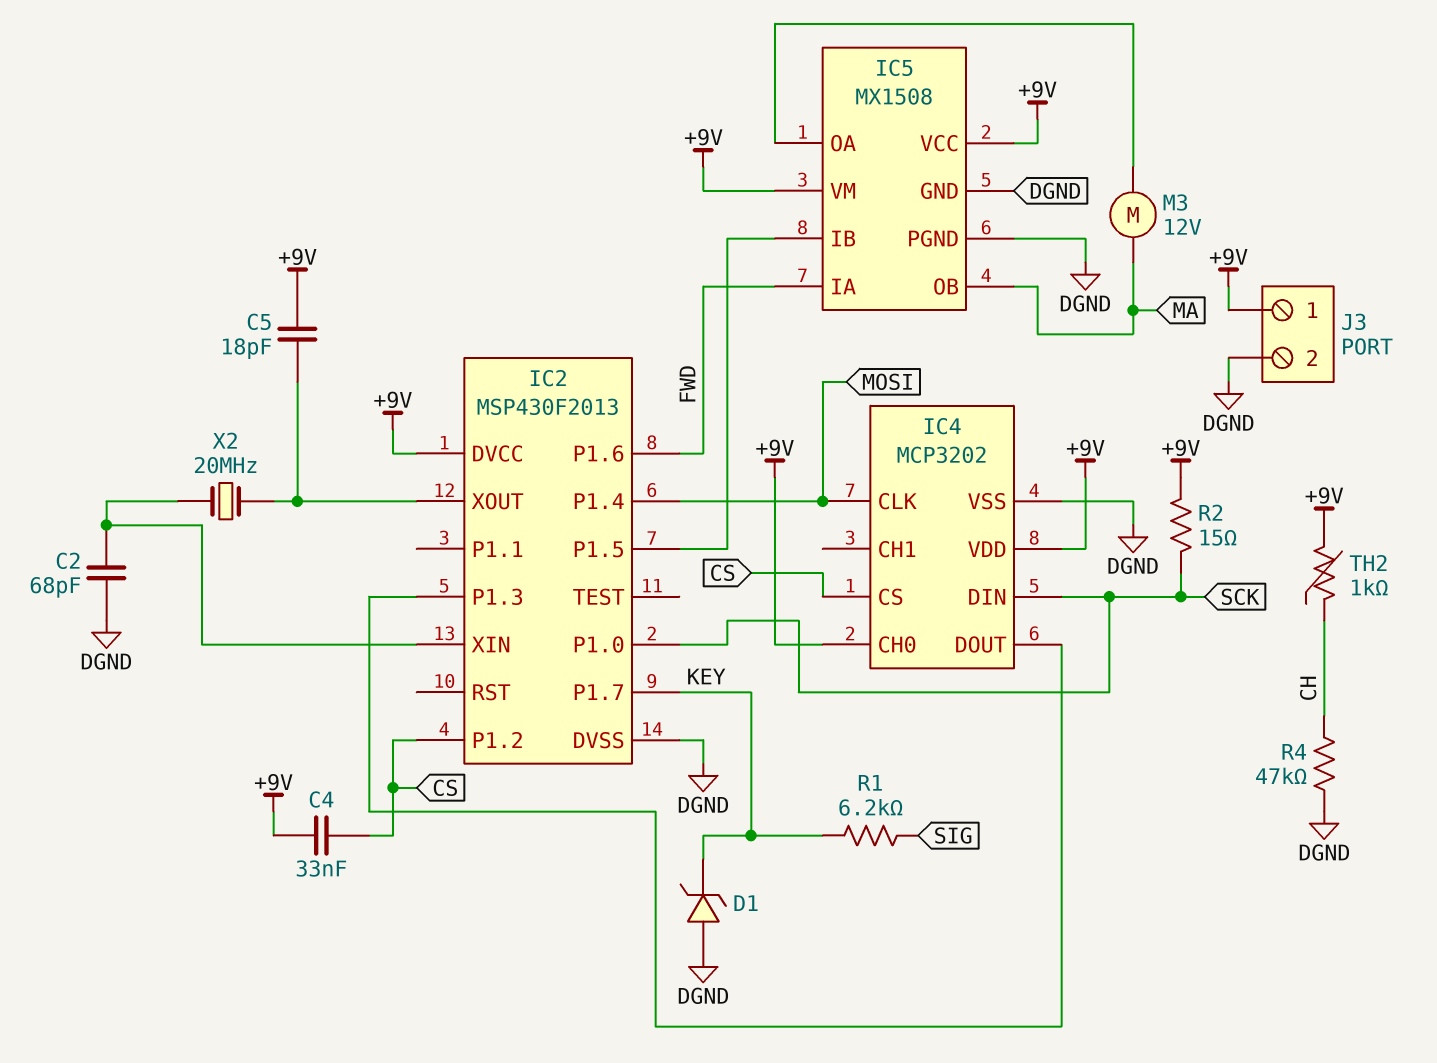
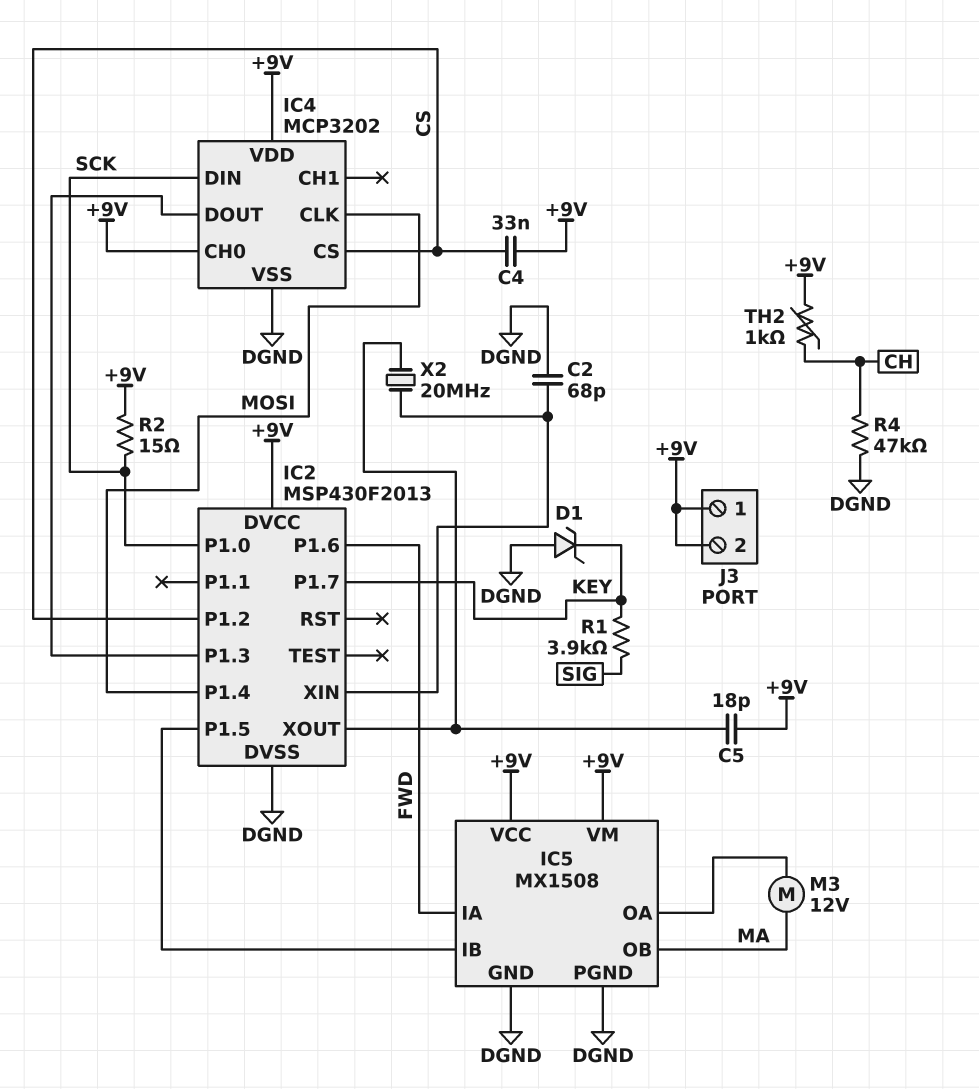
J3 pin 2: DGND -> +9V
R1: 6.2k (KEY, SIG) -> 3.9k (KEY, SIG)

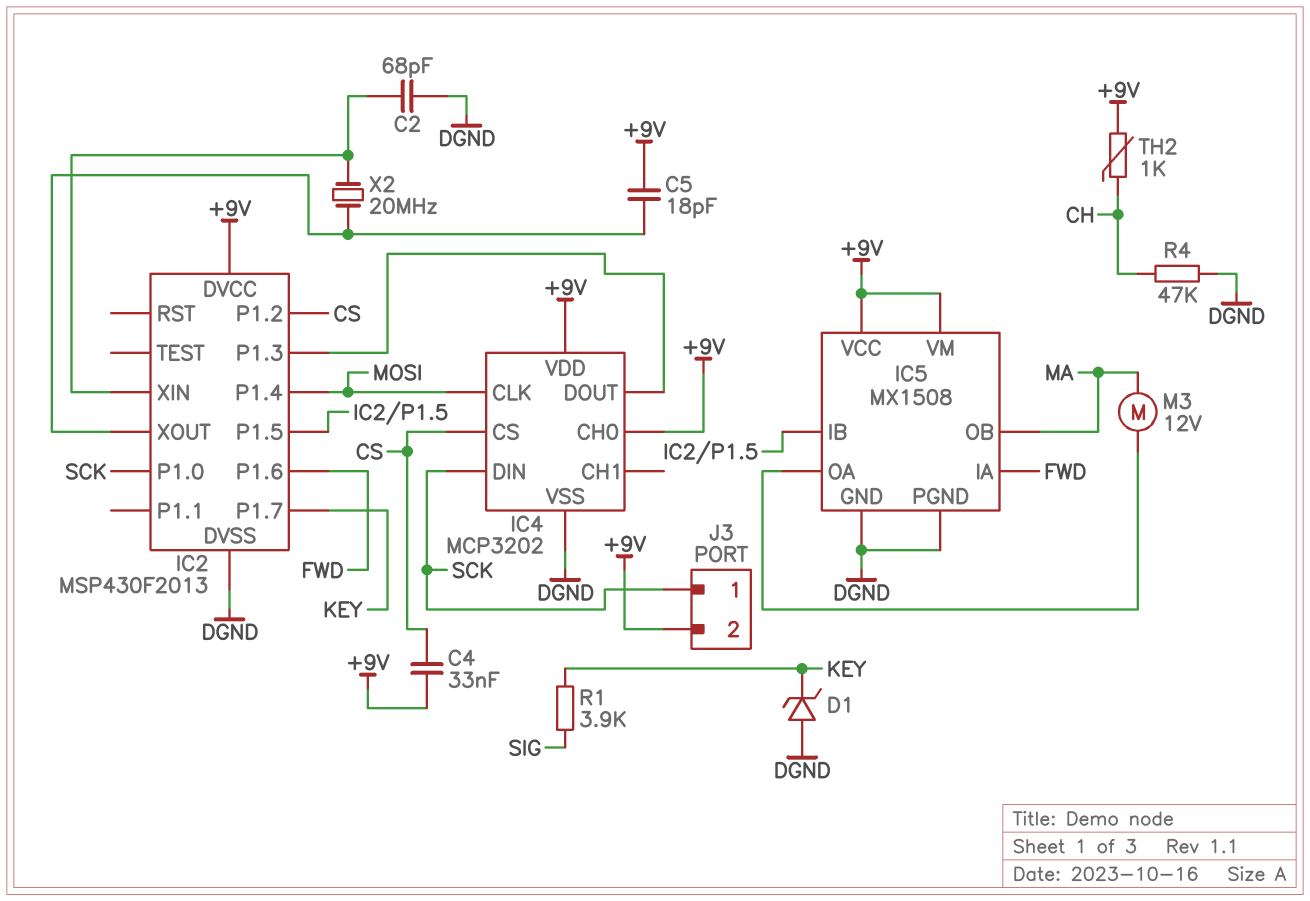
J3 pin 1: +9V -> SCK
R2: 15 (+9V, SCK) -> none

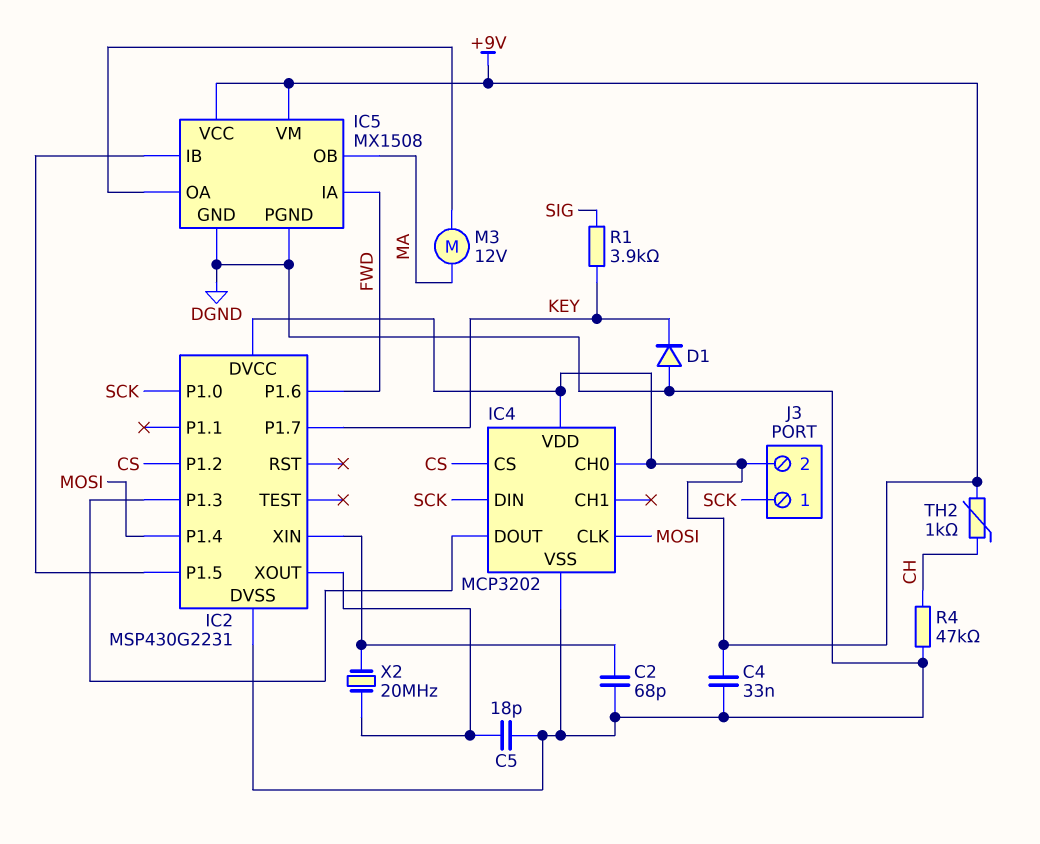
C4: 33nF (+9V, CS) -> 33nF (+9V, DGND)
C5: 18pF (+9V, IC2/XOUT) -> 18pF (DGND, IC2/XOUT)
D1: zener (A DGND, K KEY) -> diode (A DGND, K KEY)
IC2: MSP430F2013 -> MSP430G2231

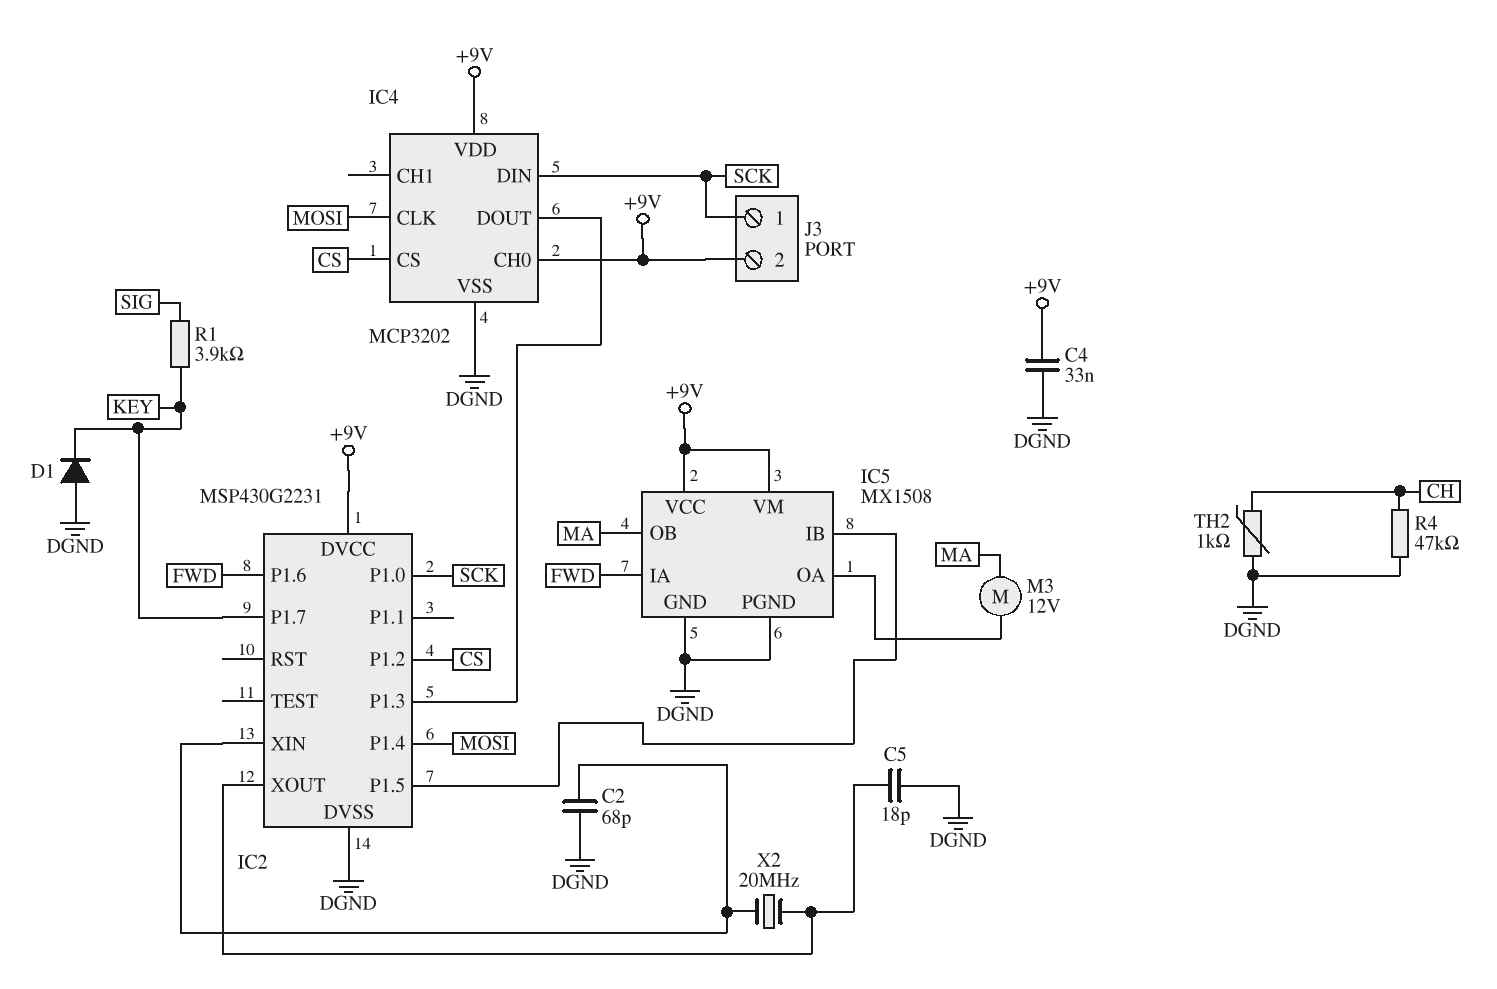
TH2: 1k (+9V, CH) -> 1k (CH, DGND)

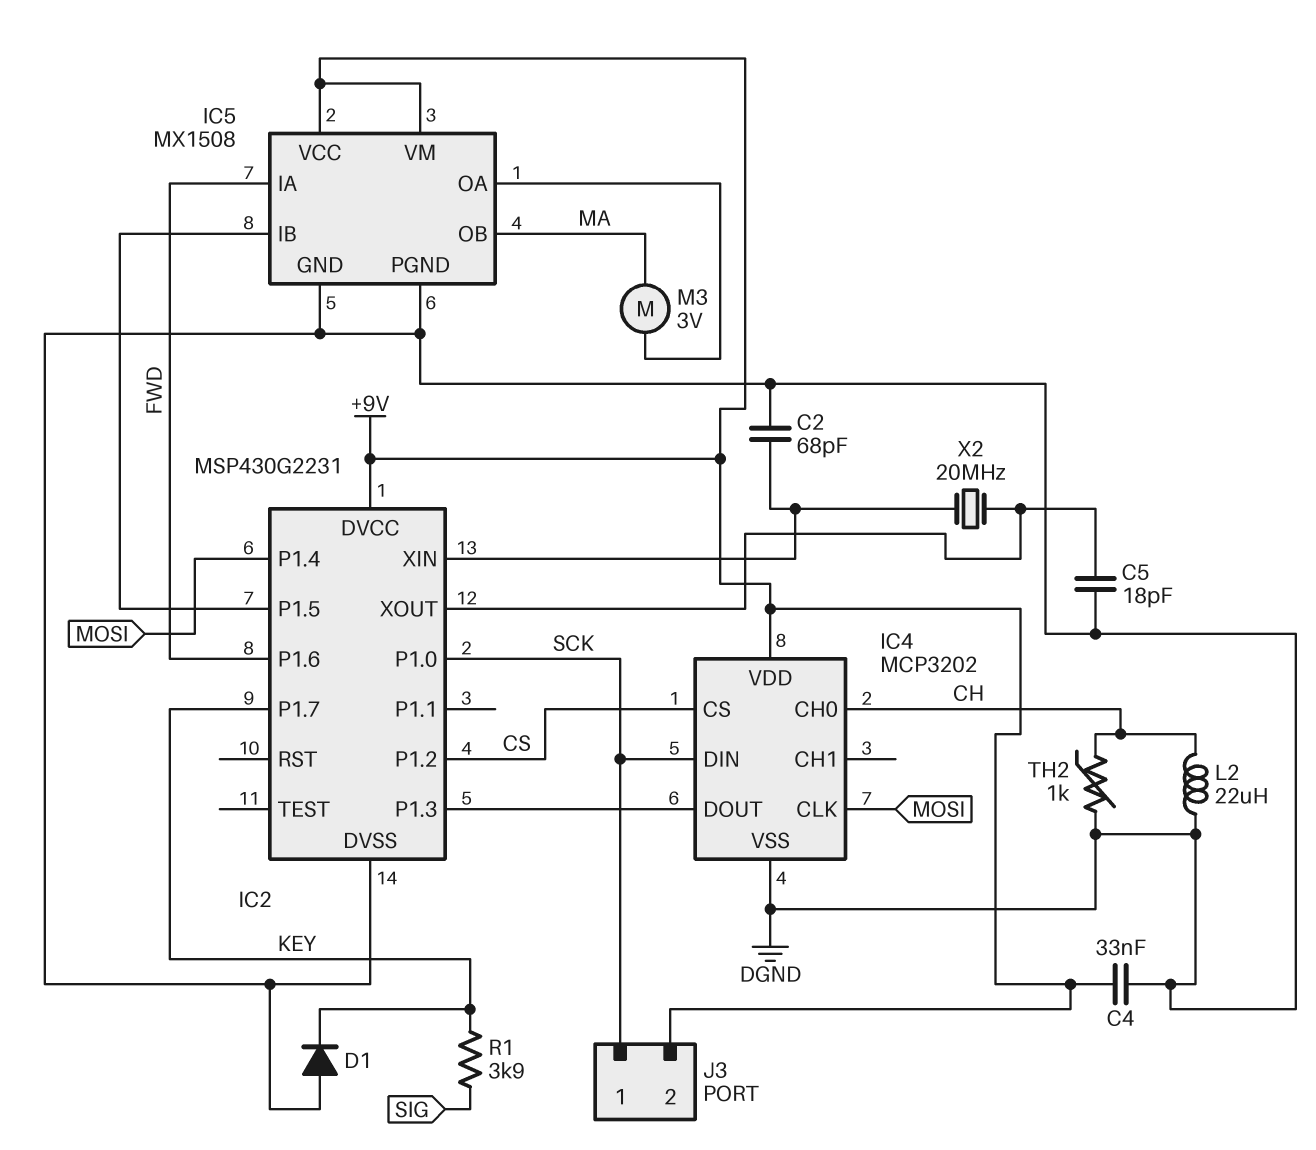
IC4 pin CH0: +9V -> CH
L2: none -> 22uH (CH, DGND)
M3: motor 12V (IC5/OA, MA) -> motor 3V (IC5/OA, MA)
R4: 47k (CH, DGND) -> none

